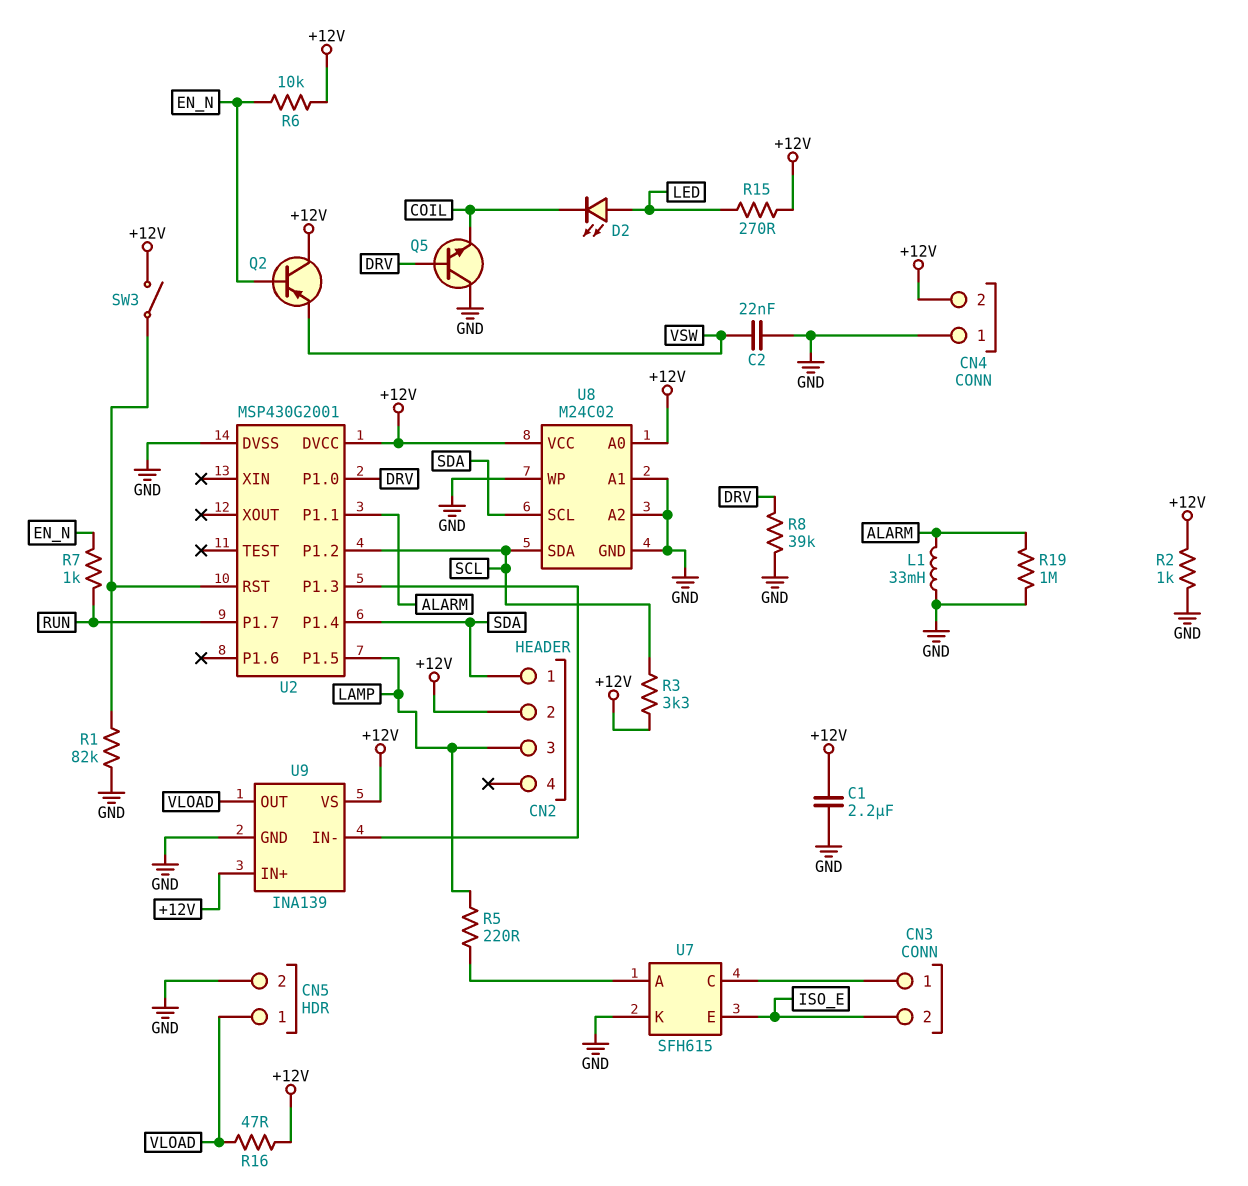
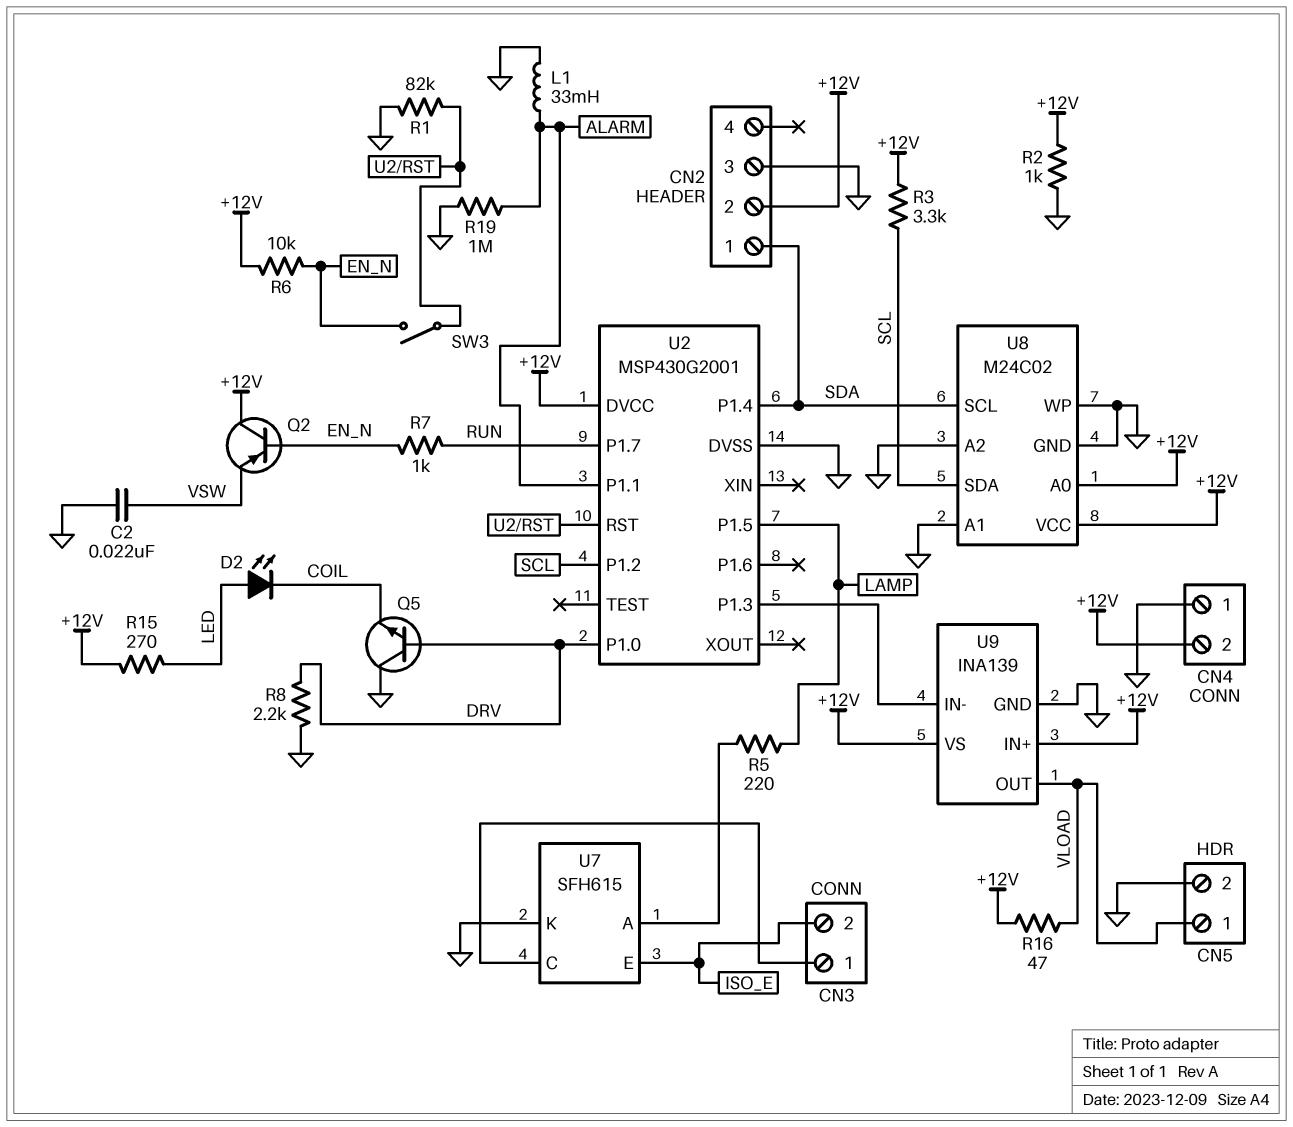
C1: 2.2uF (+12V, GND) -> none
CN2 pin 3: LAMP -> GND
R8: 39k (DRV, GND) -> 2.2k (DRV, GND)
SW3: switch (+12V, U2/RST) -> switch (EN_N, U2/RST)

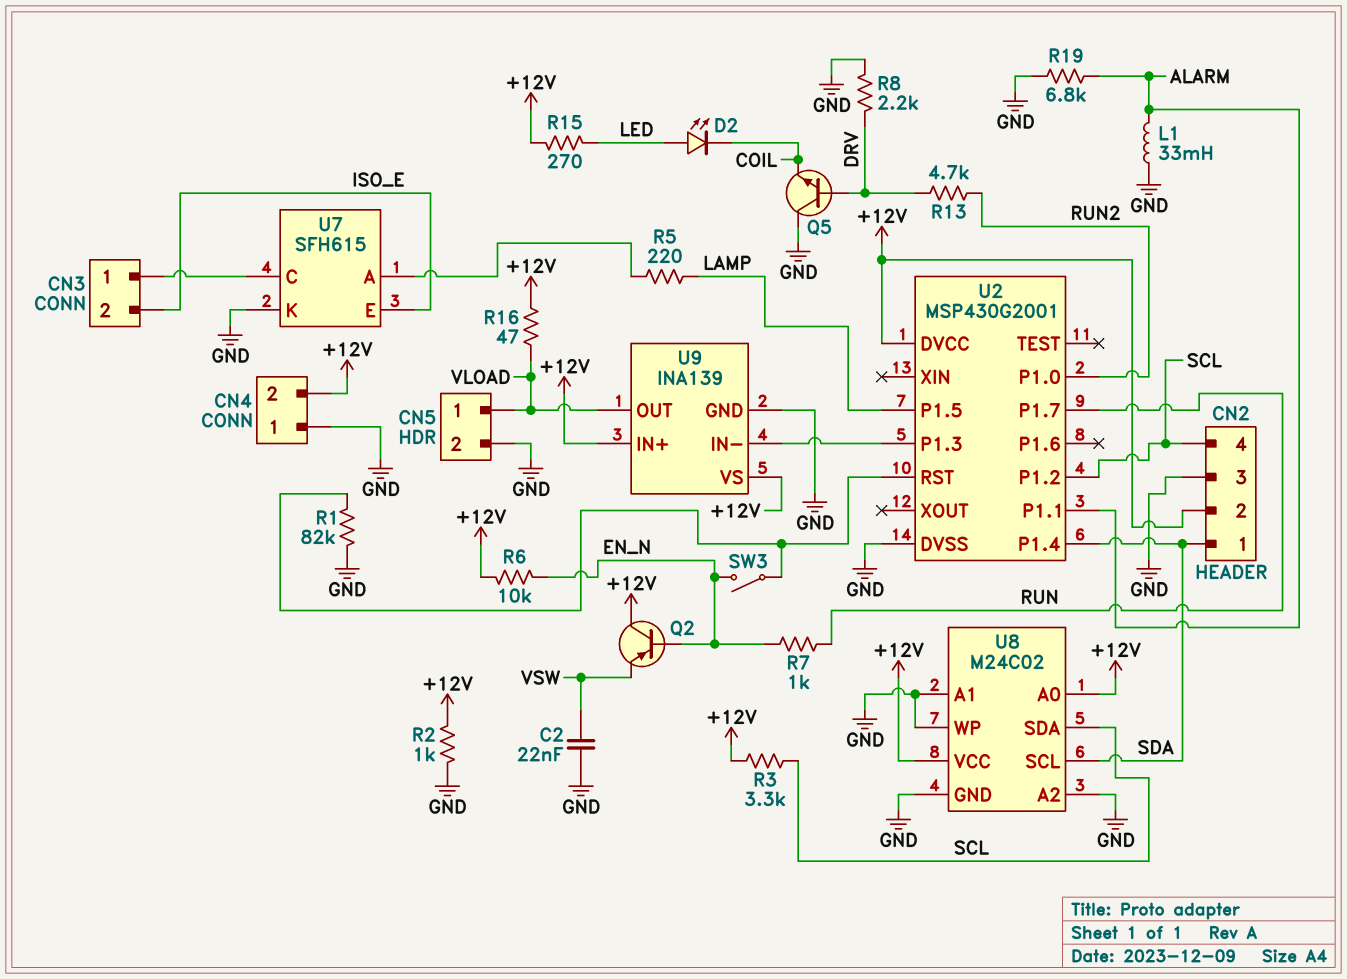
CN2 pin 4: none -> SCL
R13: none -> 4.7k (DRV, RUN2)
R19: 1M (ALARM, GND) -> 6.8k (ALARM, GND)
U2 pin P1.0: DRV -> RUN2

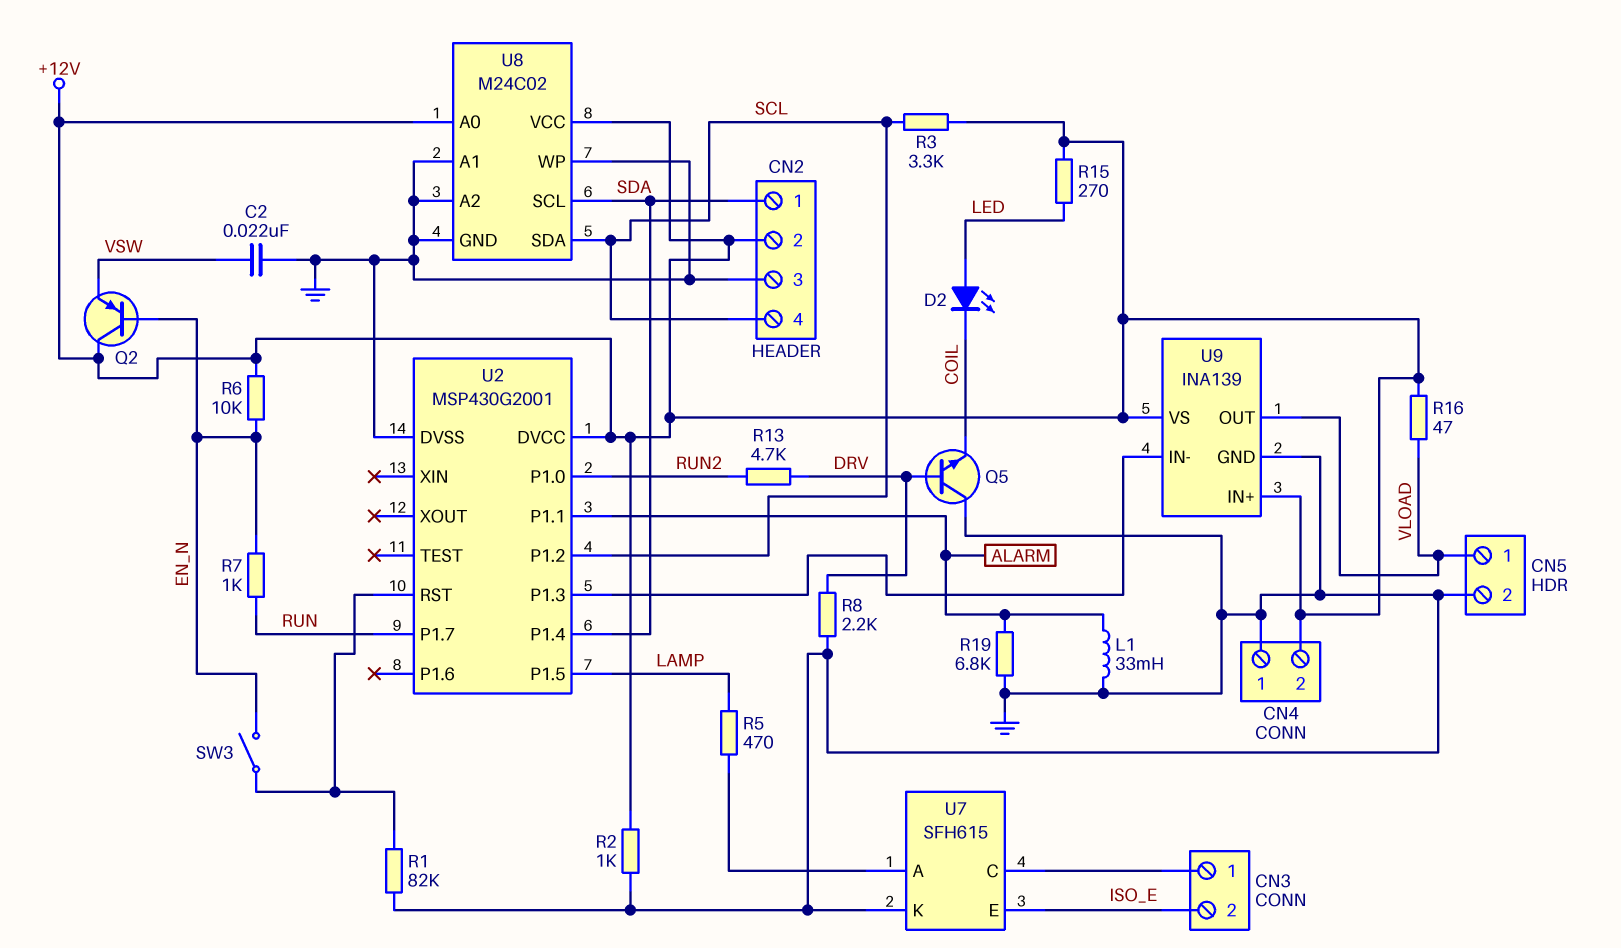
R5: 220 (LAMP, U7/A) -> 470 (LAMP, U7/A)

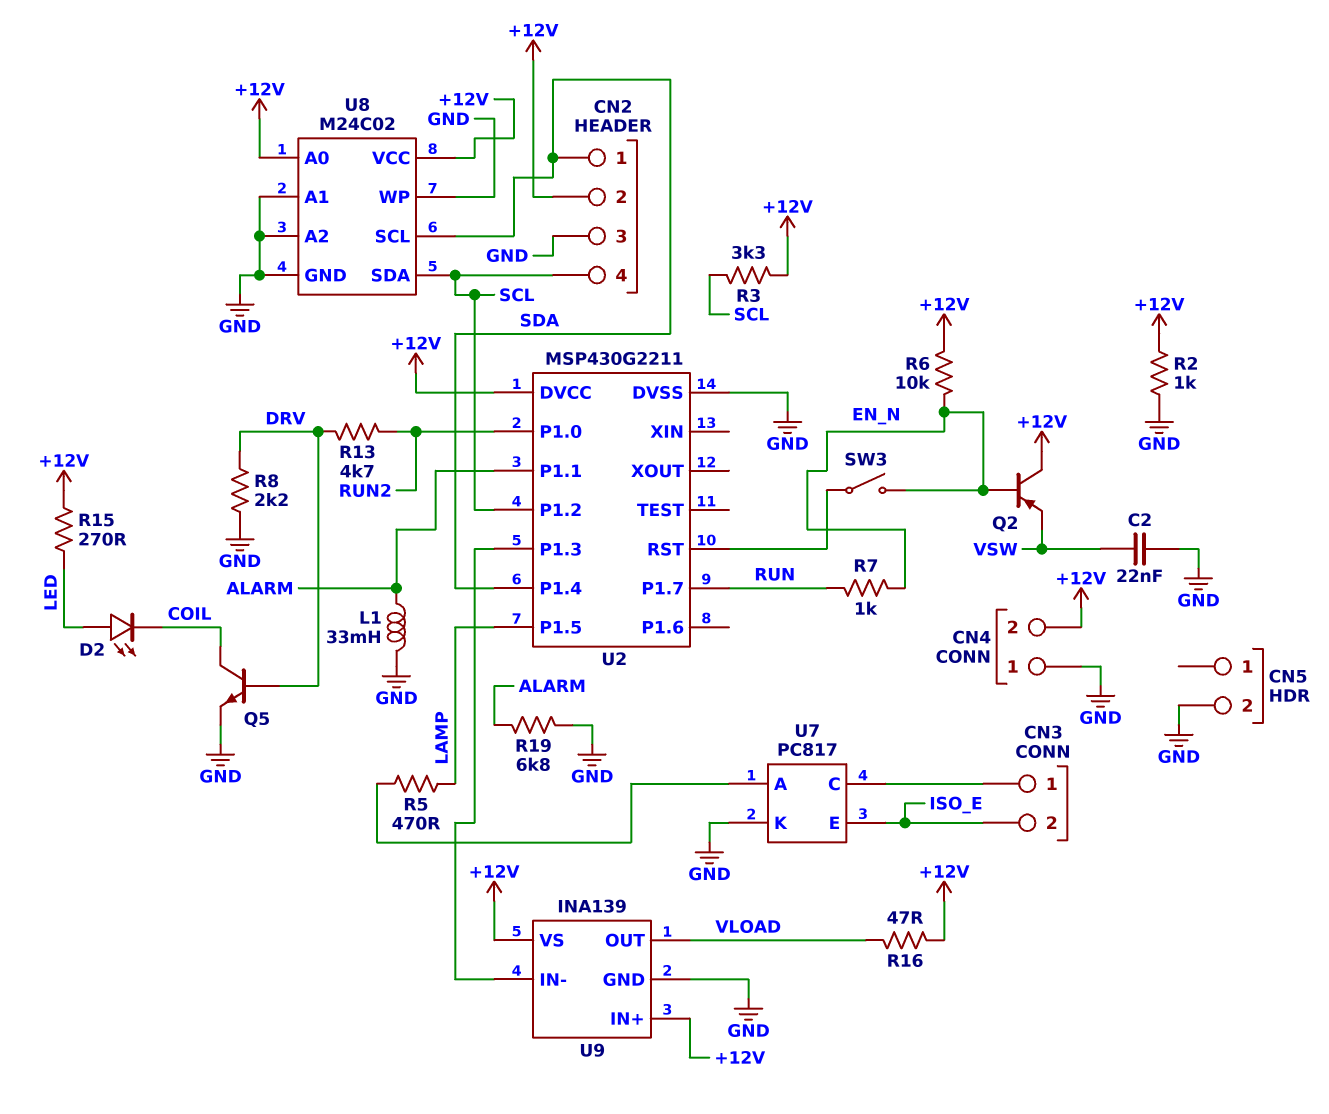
CN5 pin 1: VLOAD -> none
Q5: NPN (B DRV, C GND, E COIL) -> NPN (B DRV, C COIL, E GND)
R1: 82k (GND, U2/RST) -> none
U2: MSP430G2001 -> MSP430G2211
U7: SFH615 -> PC817

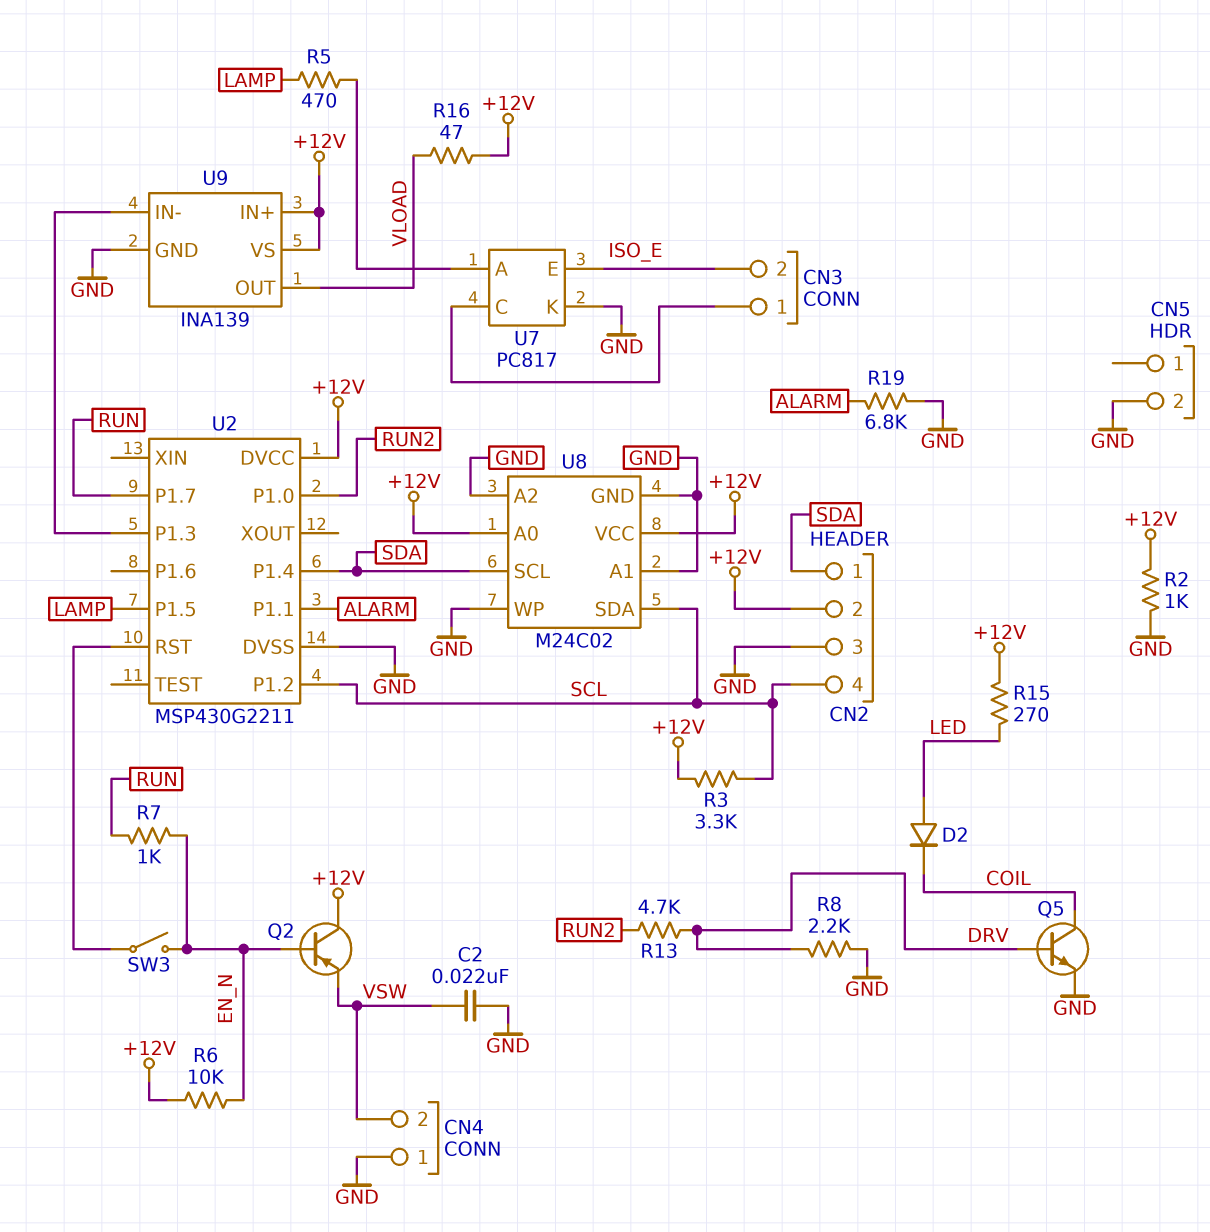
CN4 pin 2: +12V -> VSW
D2: LED (A LED, K COIL) -> diode (A LED, K COIL)
L1: 33mH (ALARM, GND) -> none

